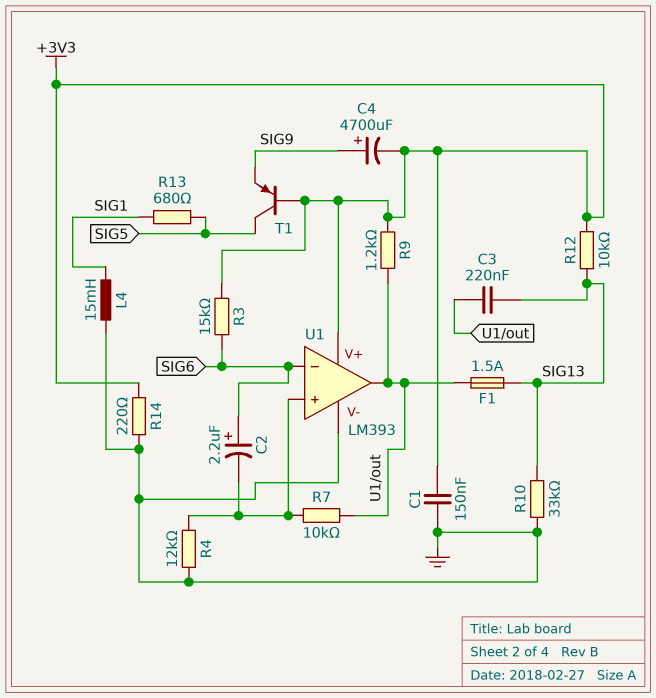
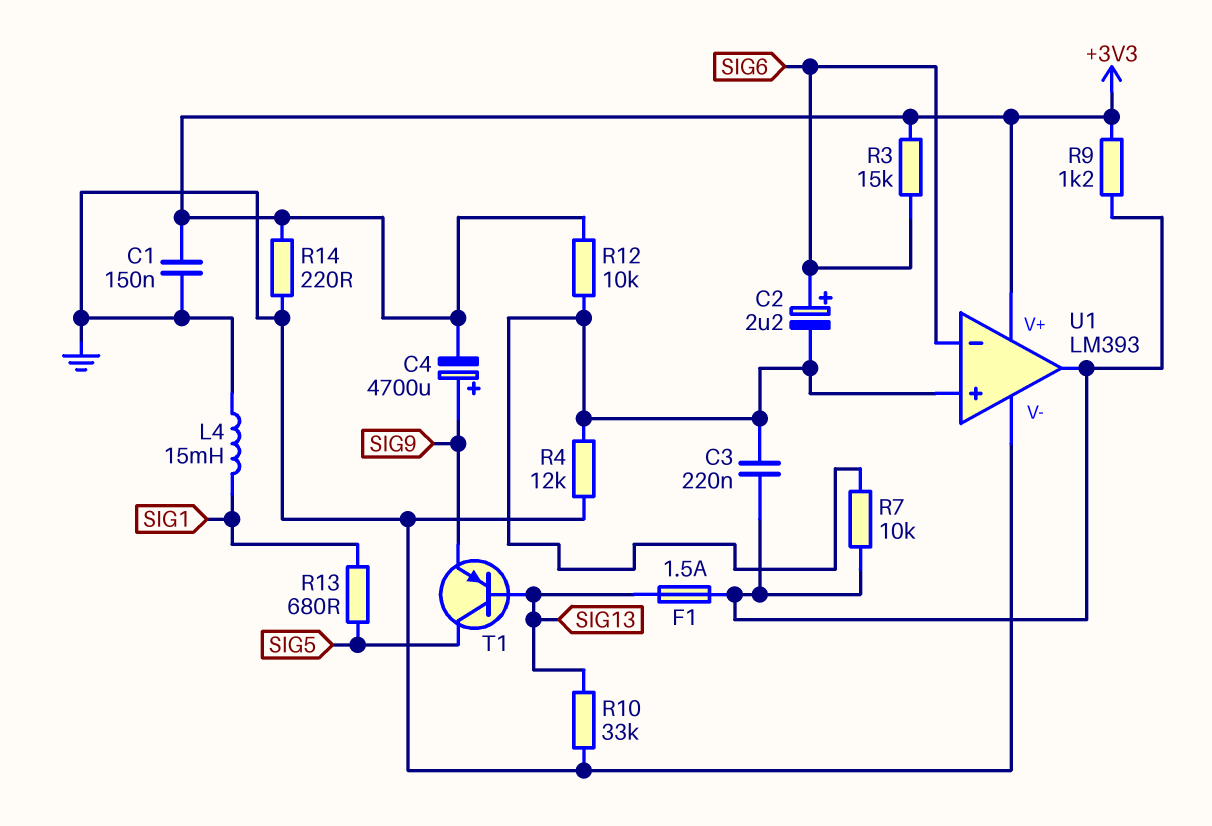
C3: 220nF (SIG13, U1/out) -> 220nF (U1/in+, U1/out)
R12: 10k (+3V3, SIG13) -> 10k (+3V3, U1/in+)
T1: PNP (B +3V3, C SIG5, E SIG9) -> PNP (B SIG13, C SIG5, E SIG9)

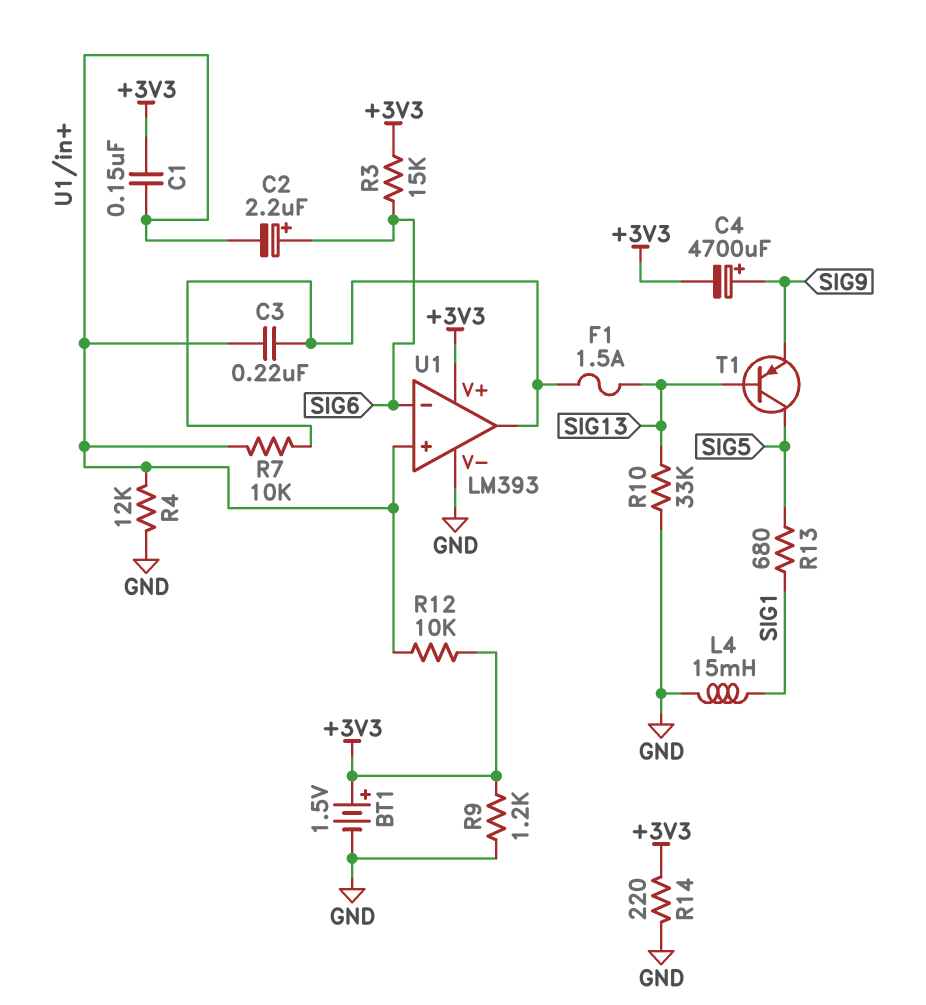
BT1: none -> 1.5V (plus +3V3, minus GND)
C1: 150nF (+3V3, GND) -> 150nF (+3V3, U1/in+)
R9: 1.2k (+3V3, U1/out) -> 1.2k (+3V3, GND)

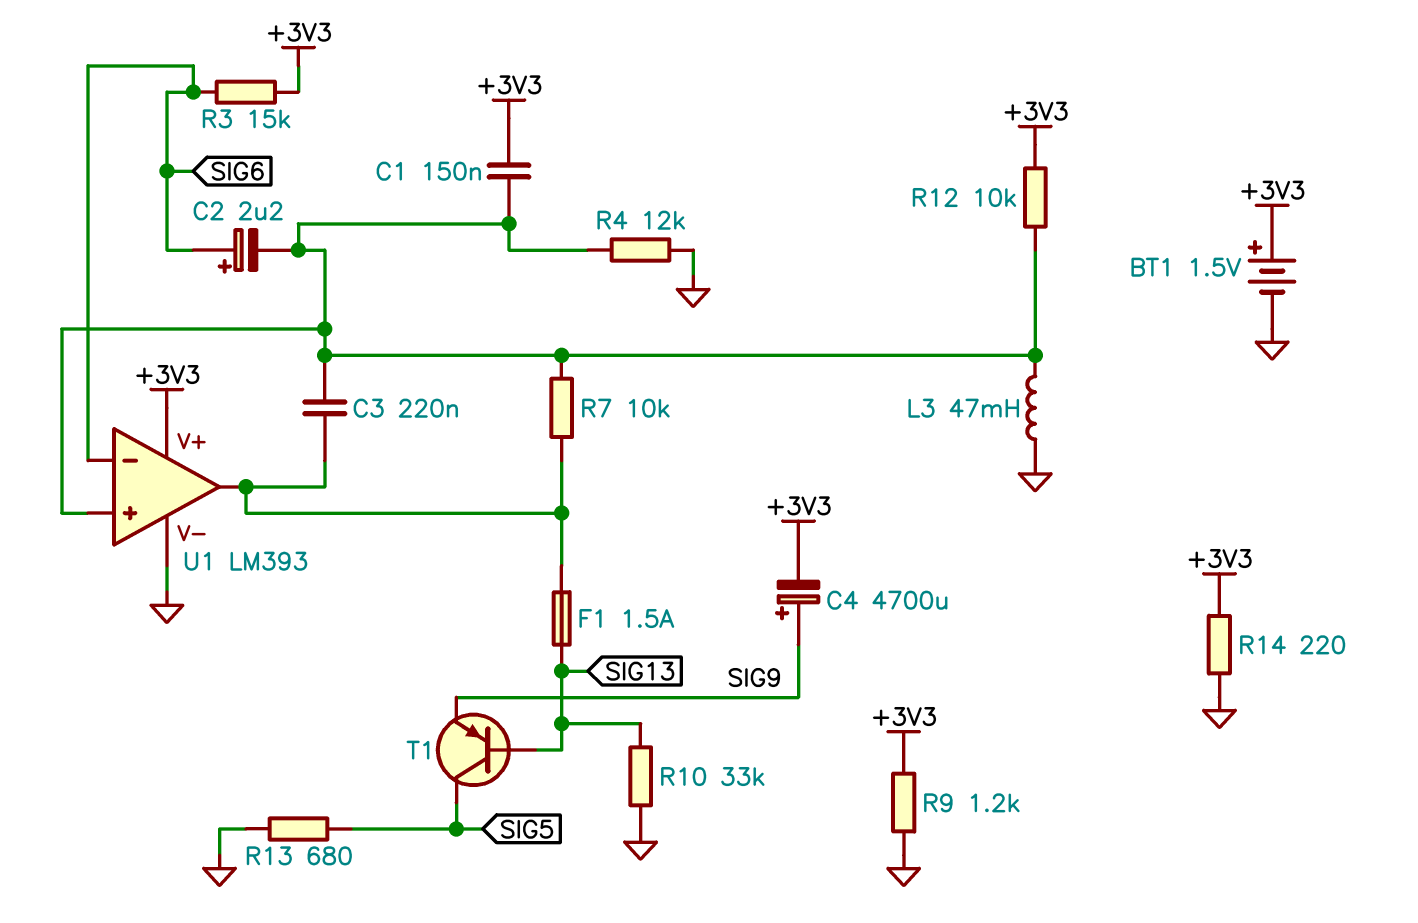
L3: none -> 47mH (GND, U1/in+)
L4: 15mH (GND, SIG1) -> none
R13: 680 (SIG1, SIG5) -> 680 (GND, SIG5)

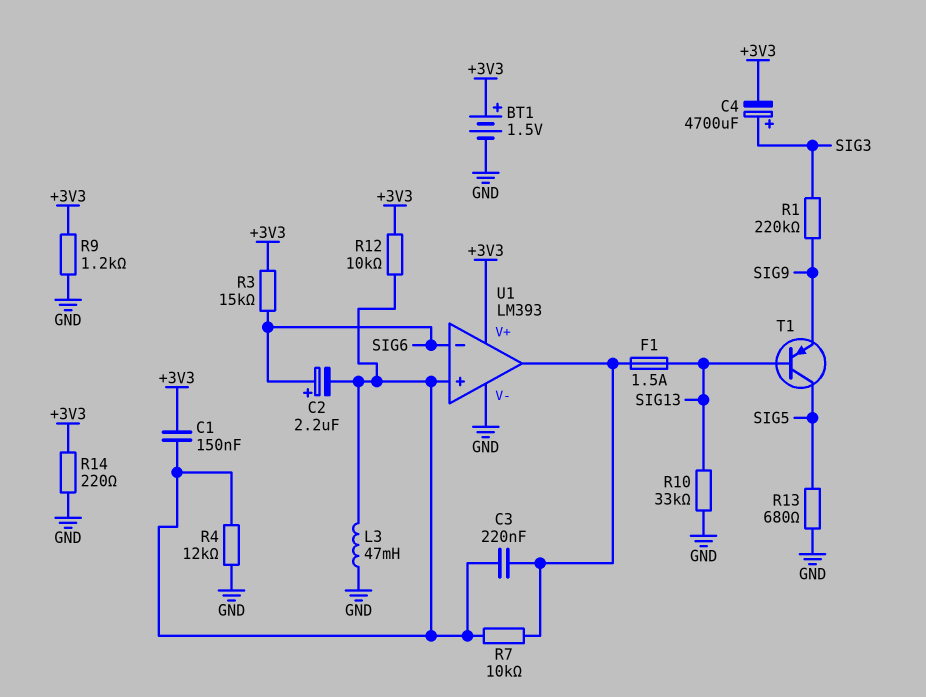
C4: 4700uF (plus SIG9, minus +3V3) -> 4700uF (plus SIG3, minus +3V3)
R1: none -> 220k (SIG3, SIG9)

